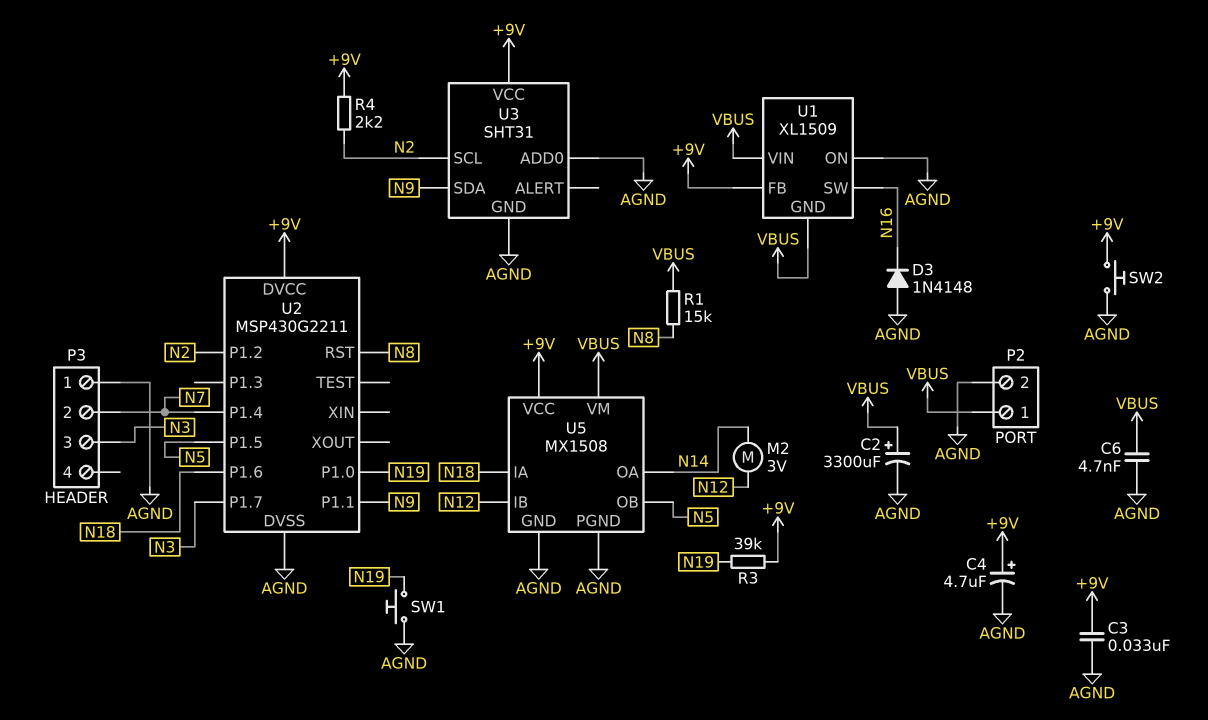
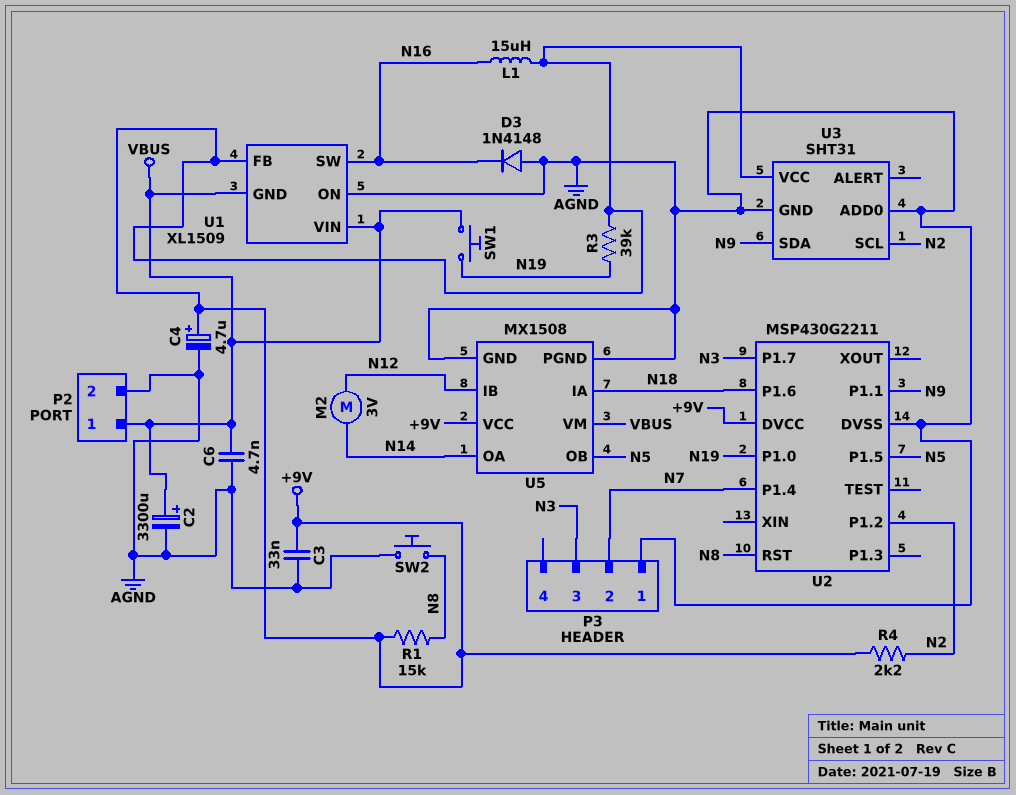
L1: none -> 15uH (+9V, N16)
R1: 15k (N8, VBUS) -> 15k (+9V, N8)
SW1: button (AGND, N19) -> button (N19, VBUS)
SW2: button (+9V, AGND) -> button (AGND, N8)

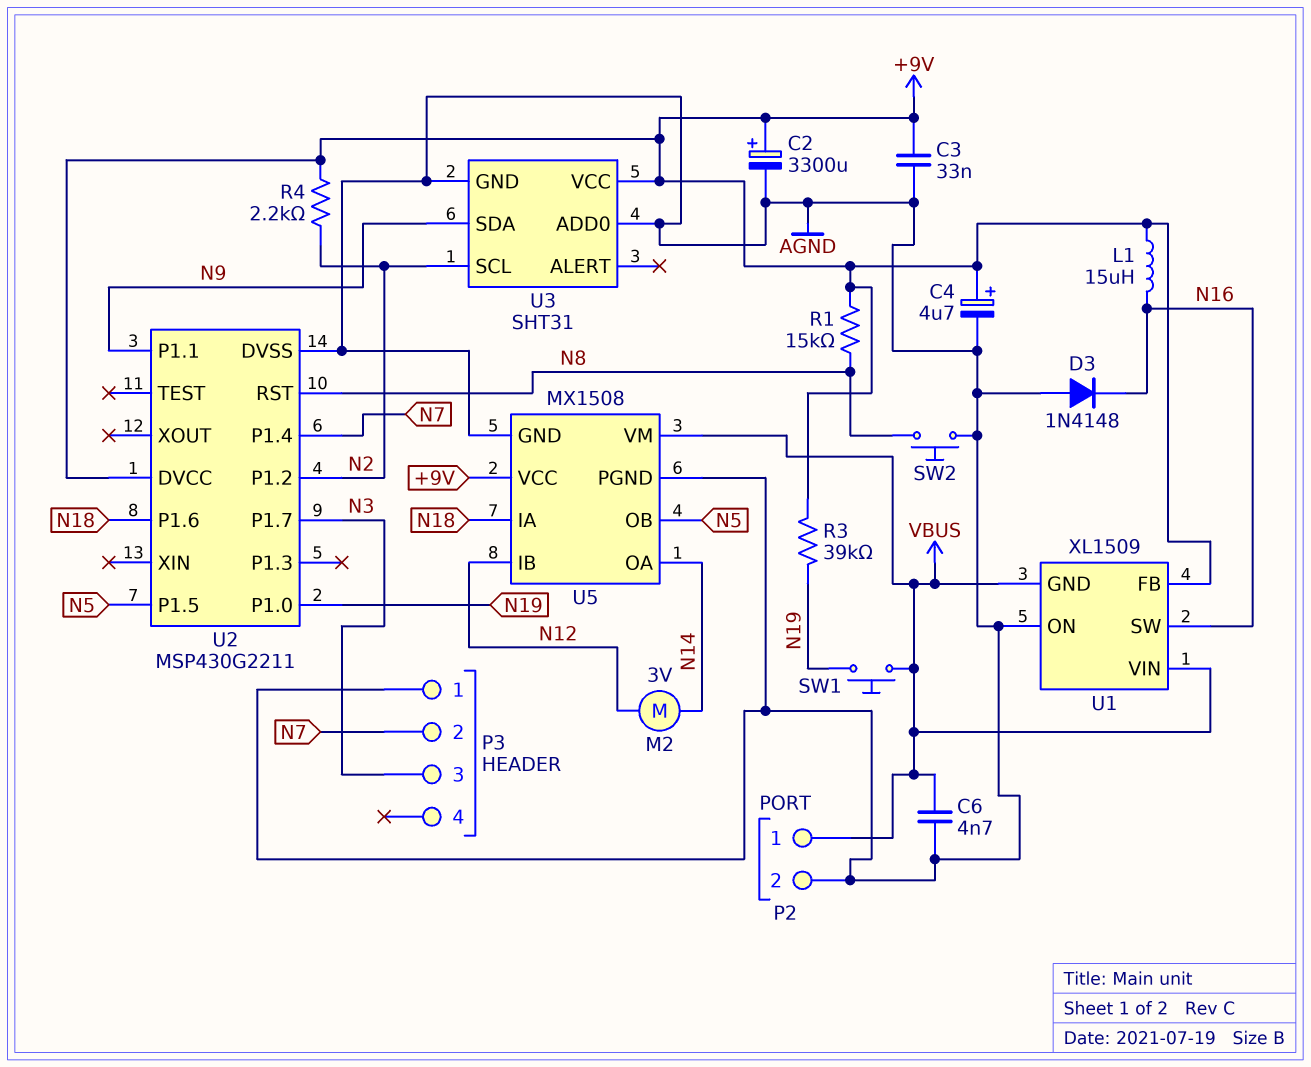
C2: 3300uF (plus VBUS, minus AGND) -> 3300uF (plus +9V, minus AGND)

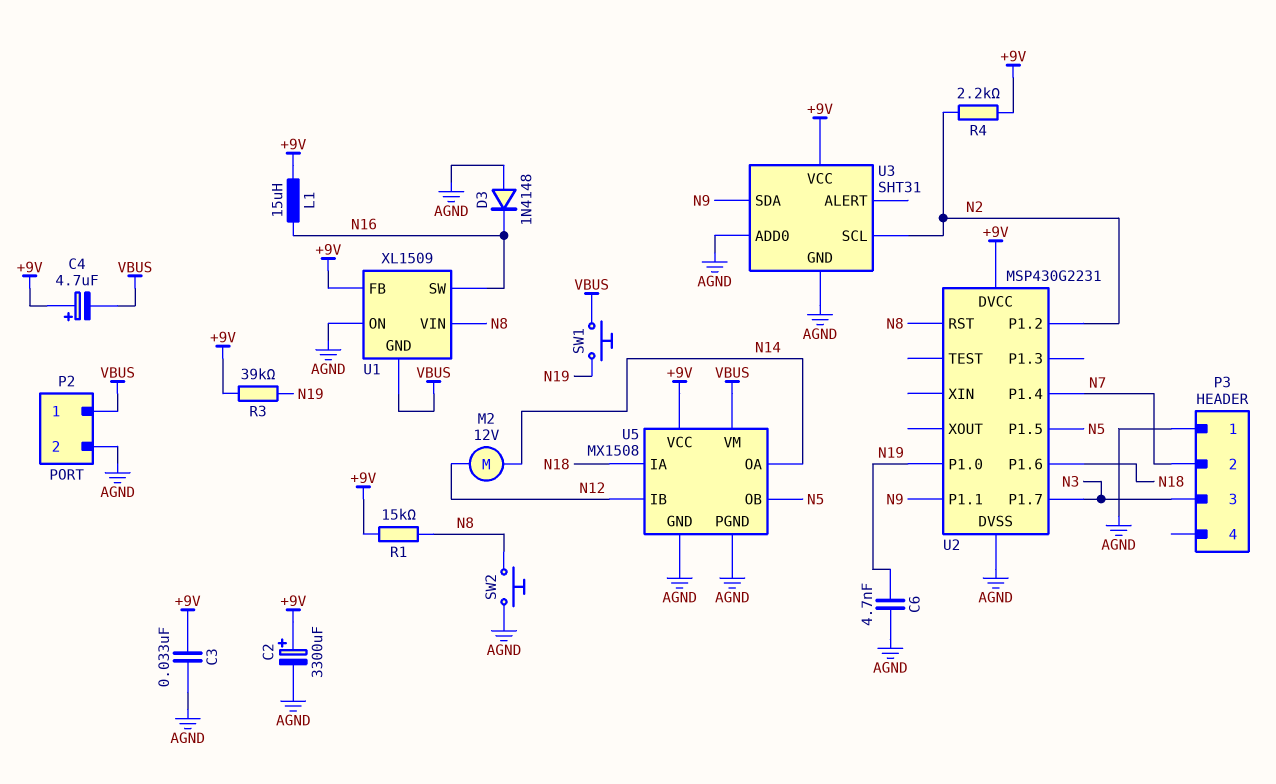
C4: 4.7uF (plus +9V, minus AGND) -> 4.7uF (plus +9V, minus VBUS)
C6: 4.7nF (AGND, VBUS) -> 4.7nF (AGND, N19)
M2: motor 3V (N12, N14) -> motor 12V (N12, N14)
U1 pin VIN: VBUS -> N8
U2: MSP430G2211 -> MSP430G2231

